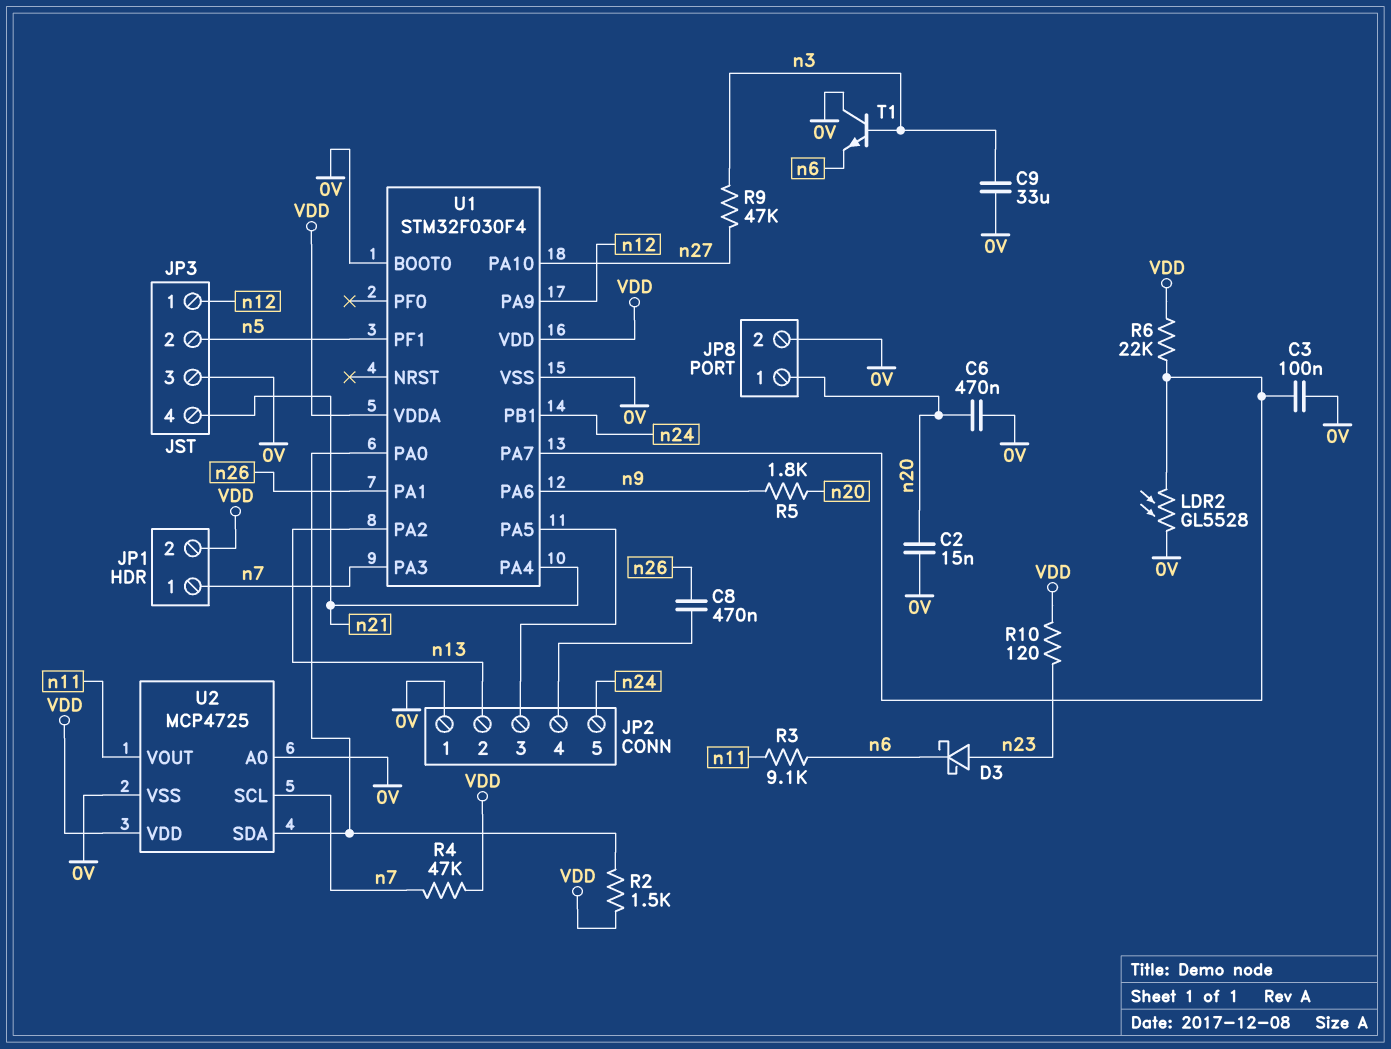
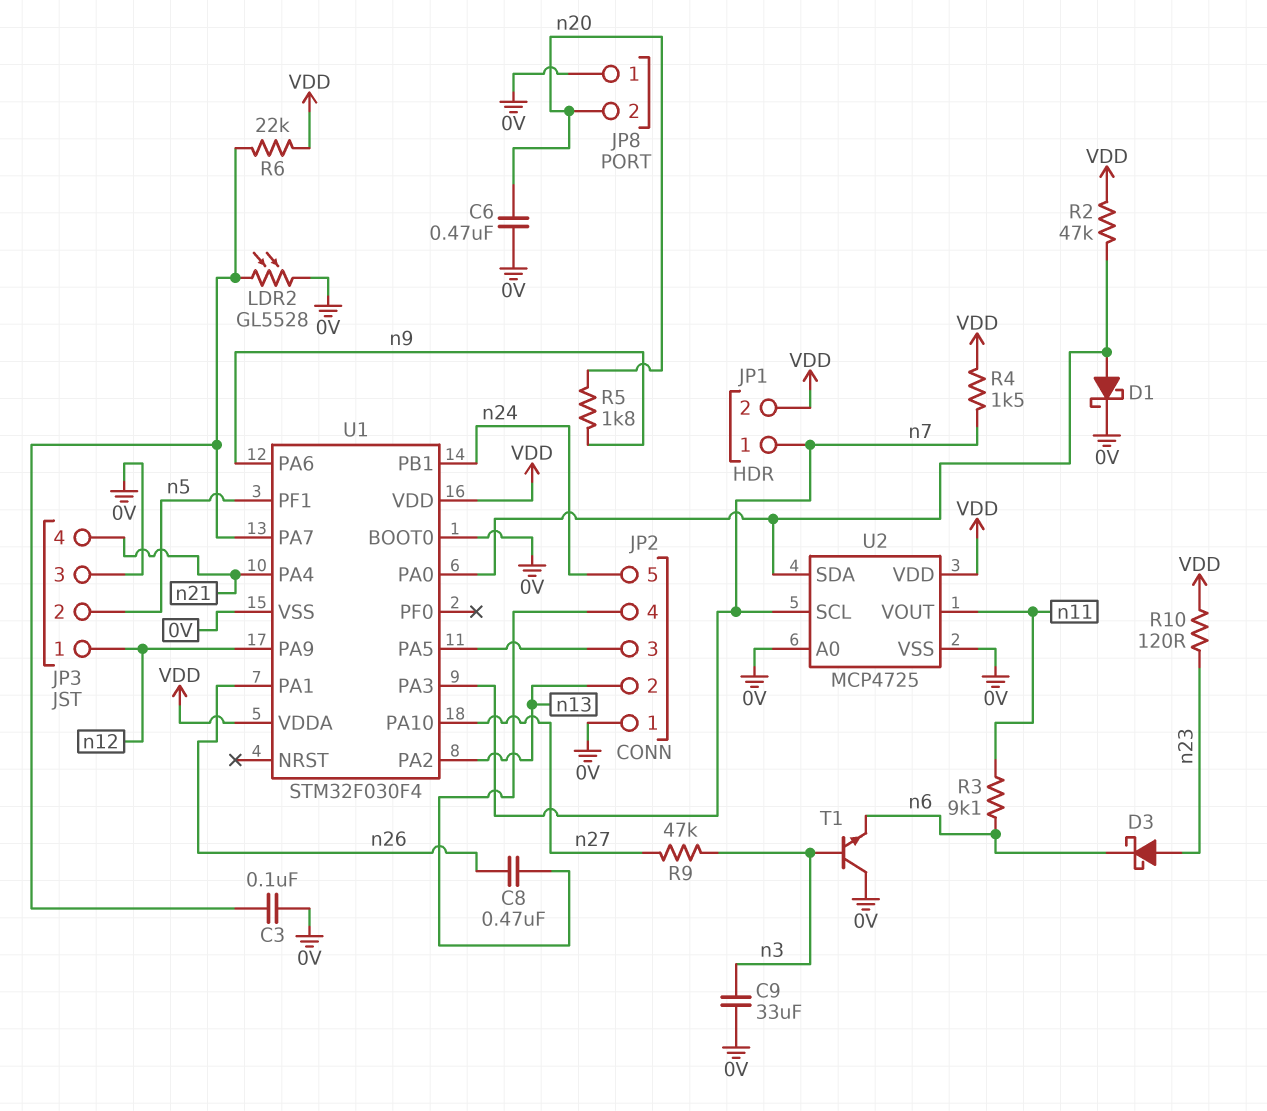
C2: 15nF (0V, n20) -> none
D1: none -> schottky (A U1/PA0, K 0V)
JP8 pin 1: n20 -> 0V
JP8 pin 2: 0V -> n20
R2: 1.5k (U1/PA0, VDD) -> 47k (U1/PA0, VDD)
R4: 47k (VDD, n7) -> 1.5k (VDD, n7)

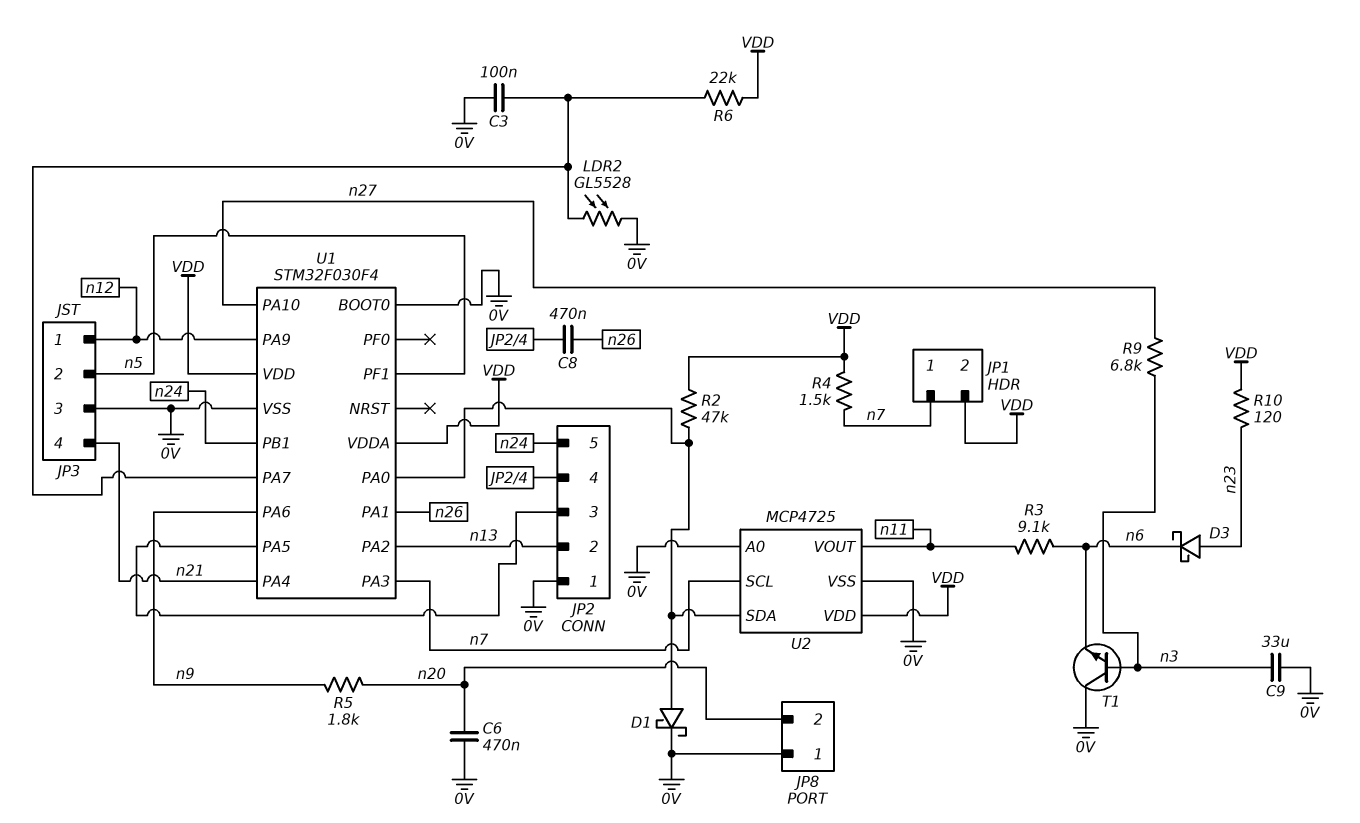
R9: 47k (n3, n27) -> 6.8k (n3, n27)

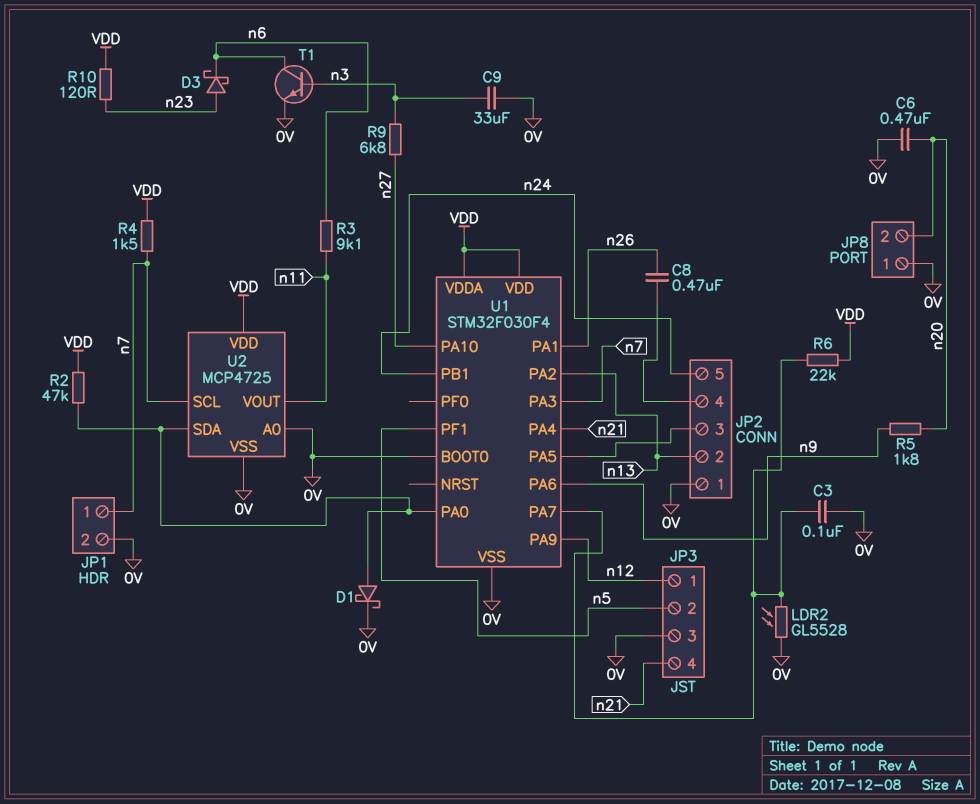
JP1 pin 2: VDD -> 0V
T1: NPN (B n3, C 0V, E n6) -> NPN (B n3, C n6, E 0V)

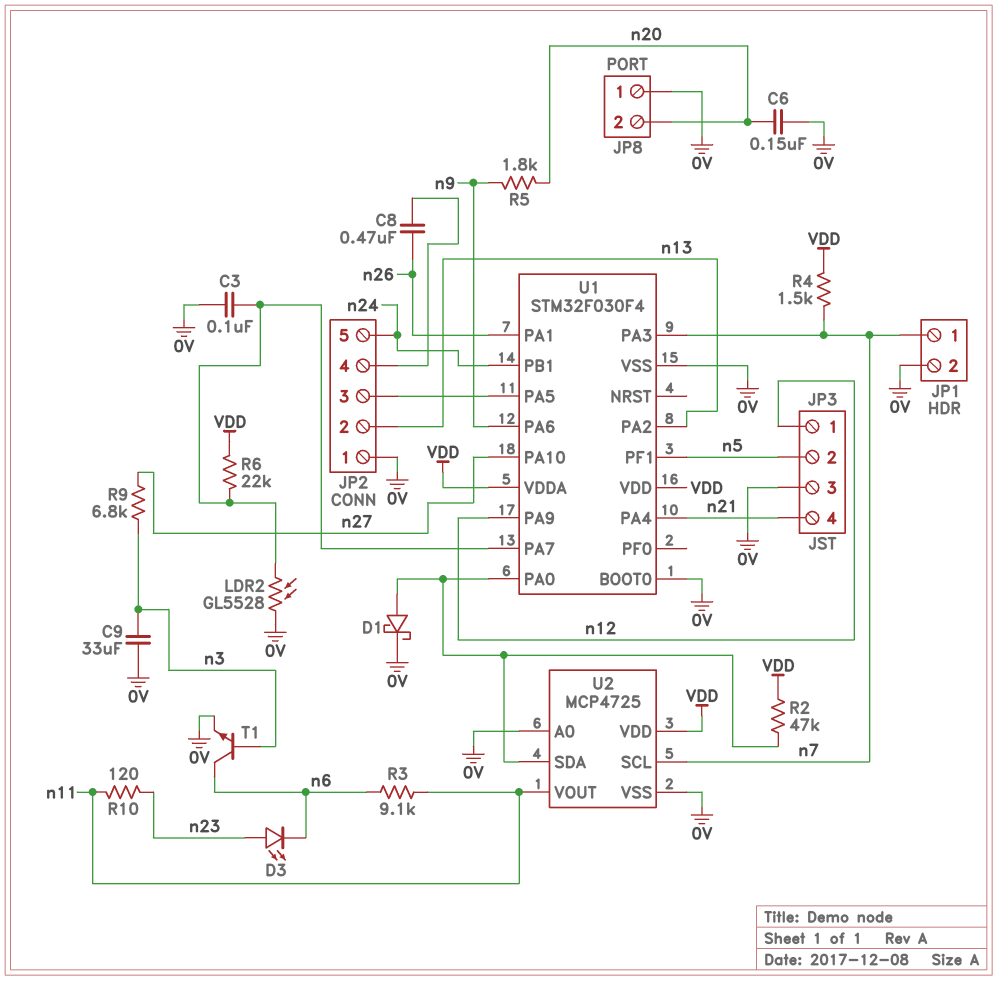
C6: 470nF (0V, n20) -> 150nF (0V, n20)
D3: schottky (A n23, K n6) -> LED (A n23, K n6)
R10: 120 (VDD, n23) -> 120 (n11, n23)

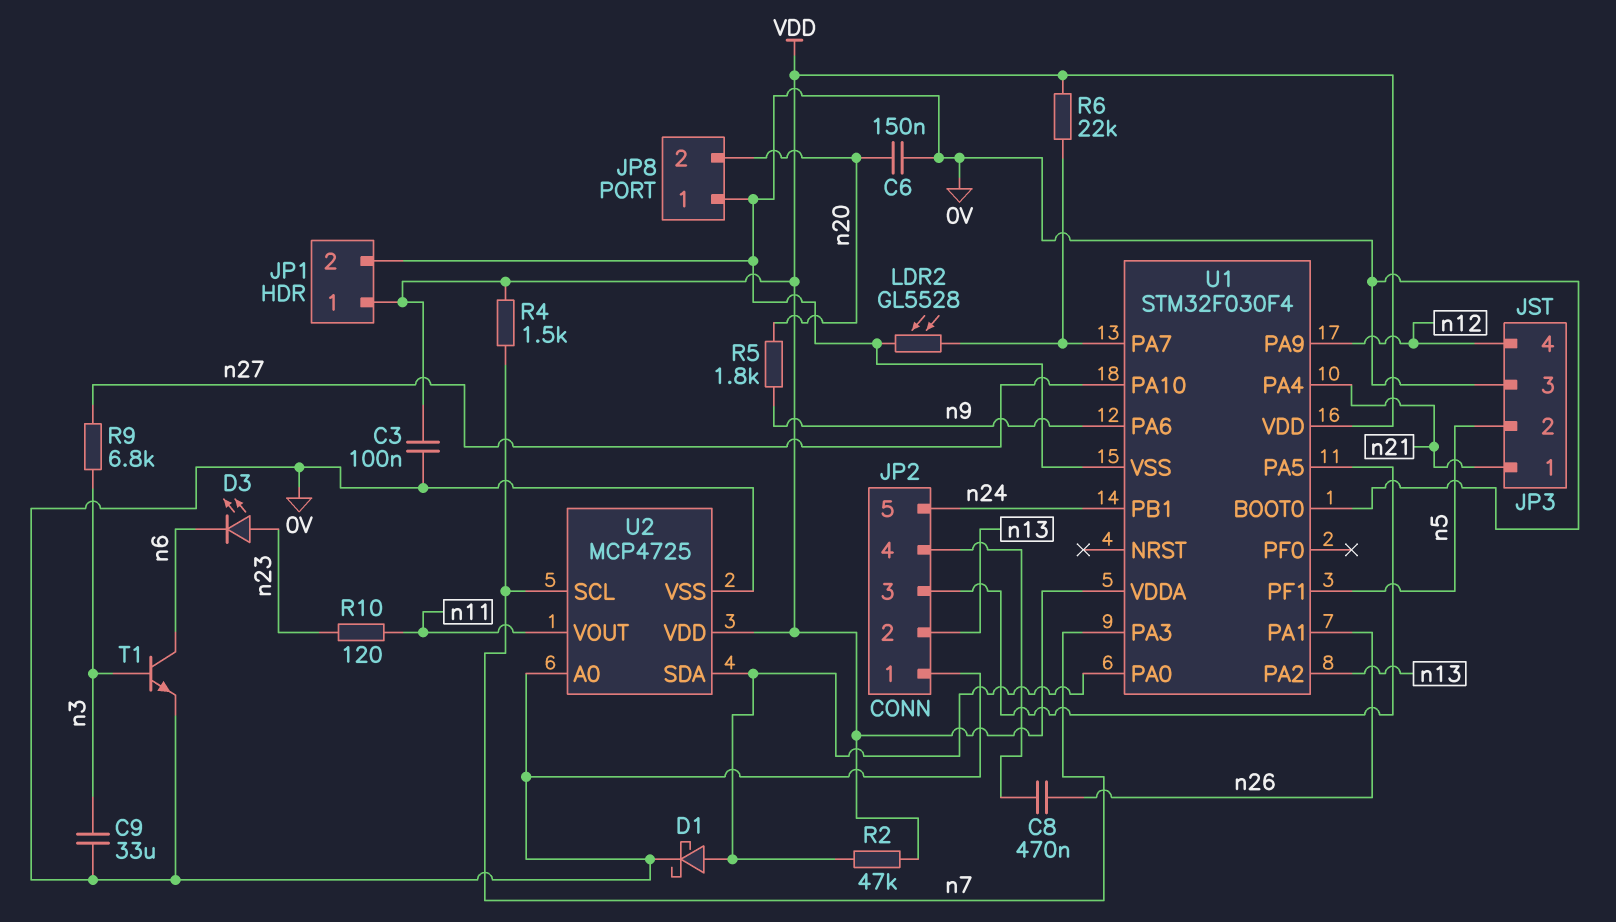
C3: 100nF (0V, U1/PA7) -> 100nF (0V, VDD)
JP1 pin 1: n7 -> VDD
JP3 pin 1: n12 -> n21
JP3 pin 4: n21 -> n12
R3: 9.1k (n6, n11) -> none

